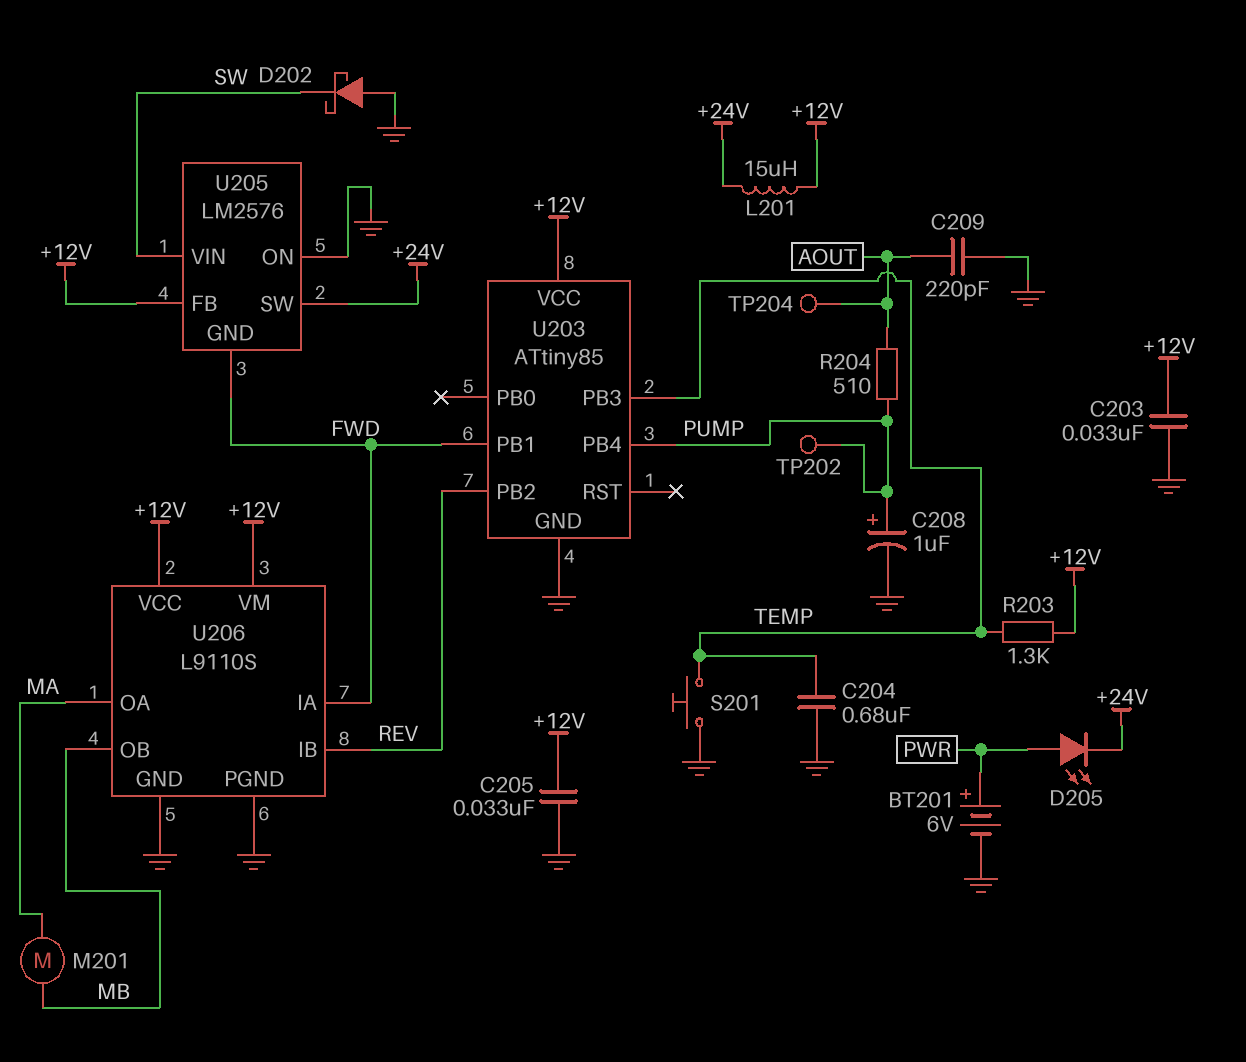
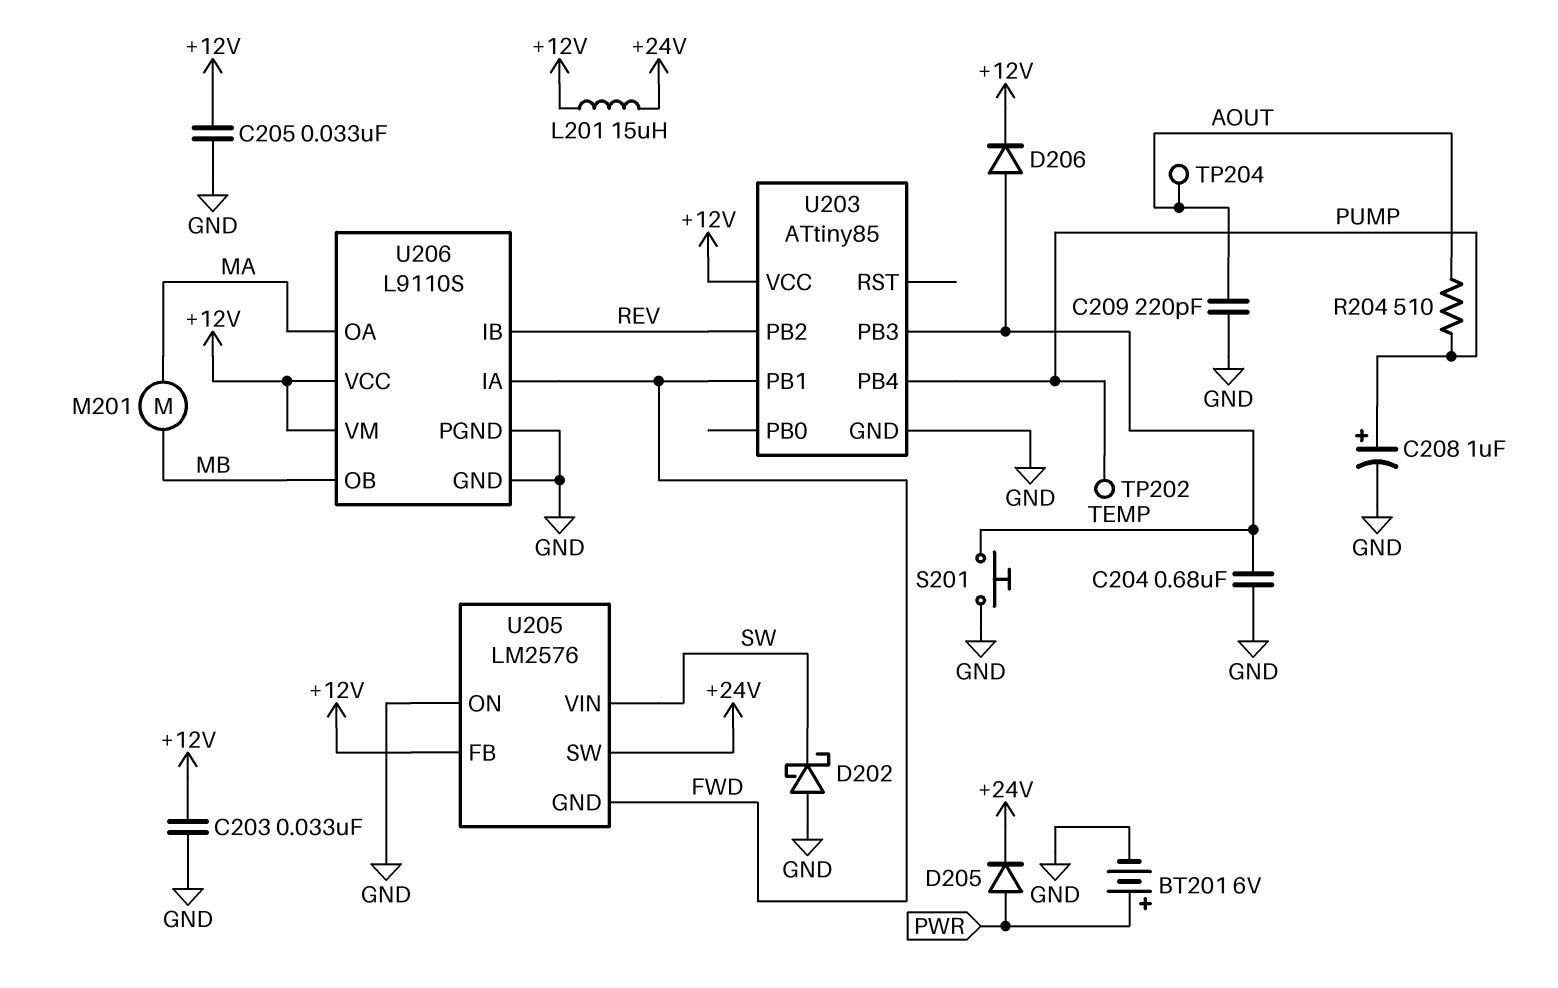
D205: LED (A PWR, K +24V) -> diode (A PWR, K +24V)
D206: none -> diode (A TEMP, K +12V)
R203: 1.3k (+12V, TEMP) -> none

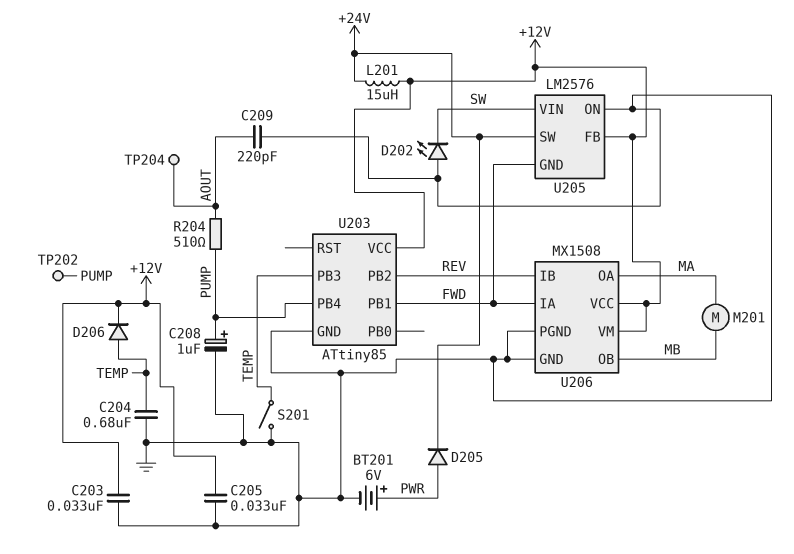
D202: schottky (A GND, K SW) -> LED (A GND, K SW)
S201: button (GND, TEMP) -> switch (GND, TEMP)
U206: L9110S -> MX1508

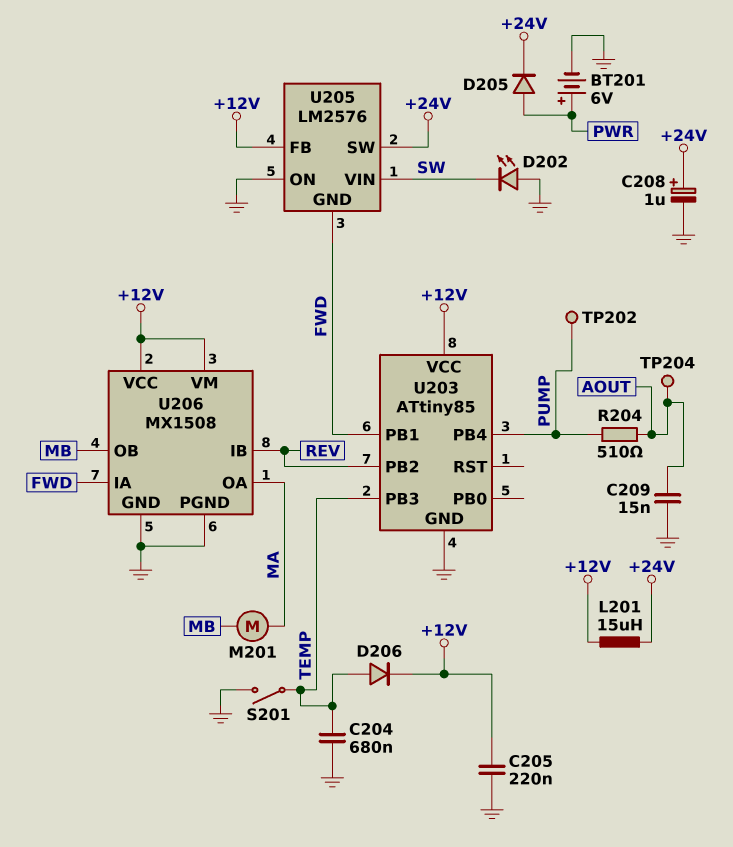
C203: 33nF (+12V, GND) -> none
C205: 33nF (+12V, GND) -> 220nF (+12V, GND)
C208: 1uF (plus PUMP, minus GND) -> 1uF (plus +24V, minus GND)
C209: 220pF (AOUT, GND) -> 15nF (AOUT, GND)

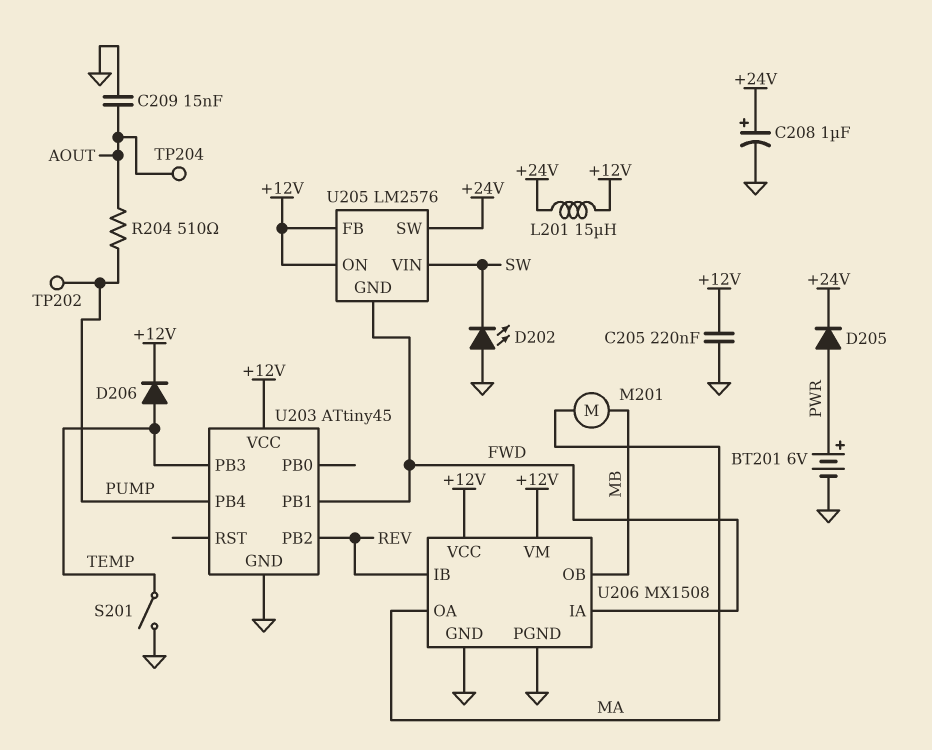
C204: 680nF (GND, TEMP) -> none
U203: ATtiny85 -> ATtiny45
U205 pin ON: GND -> +12V

